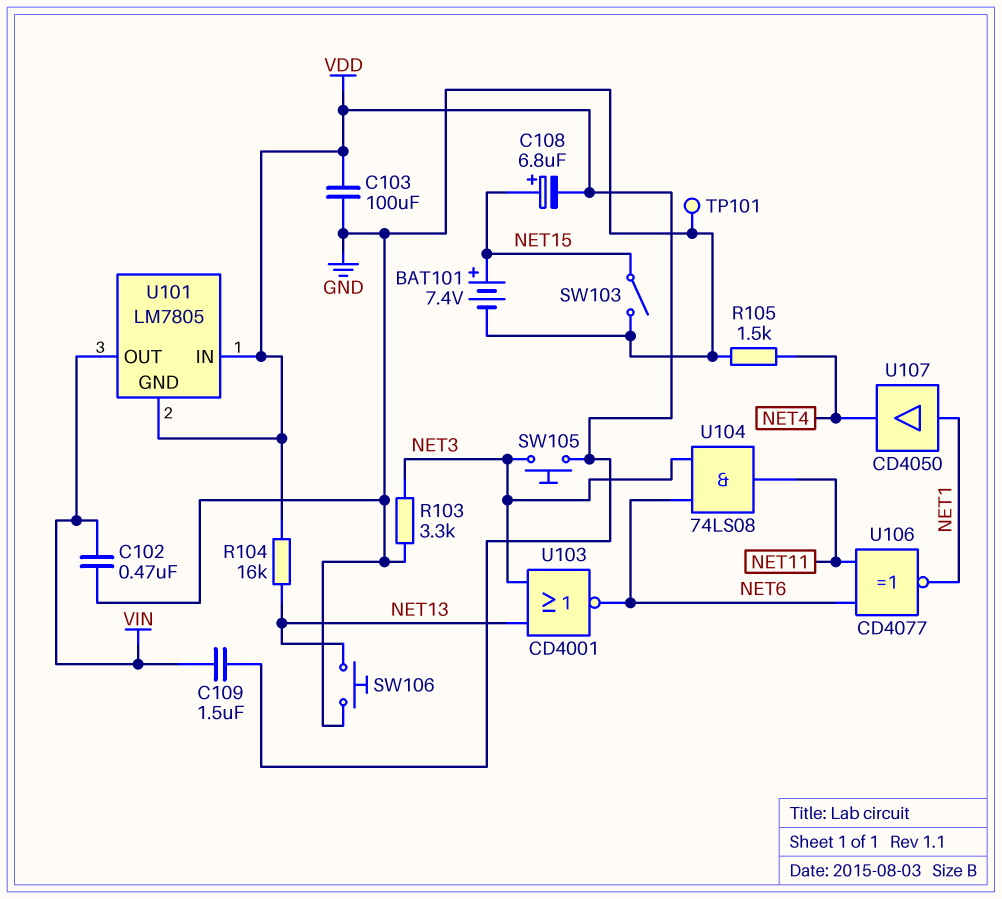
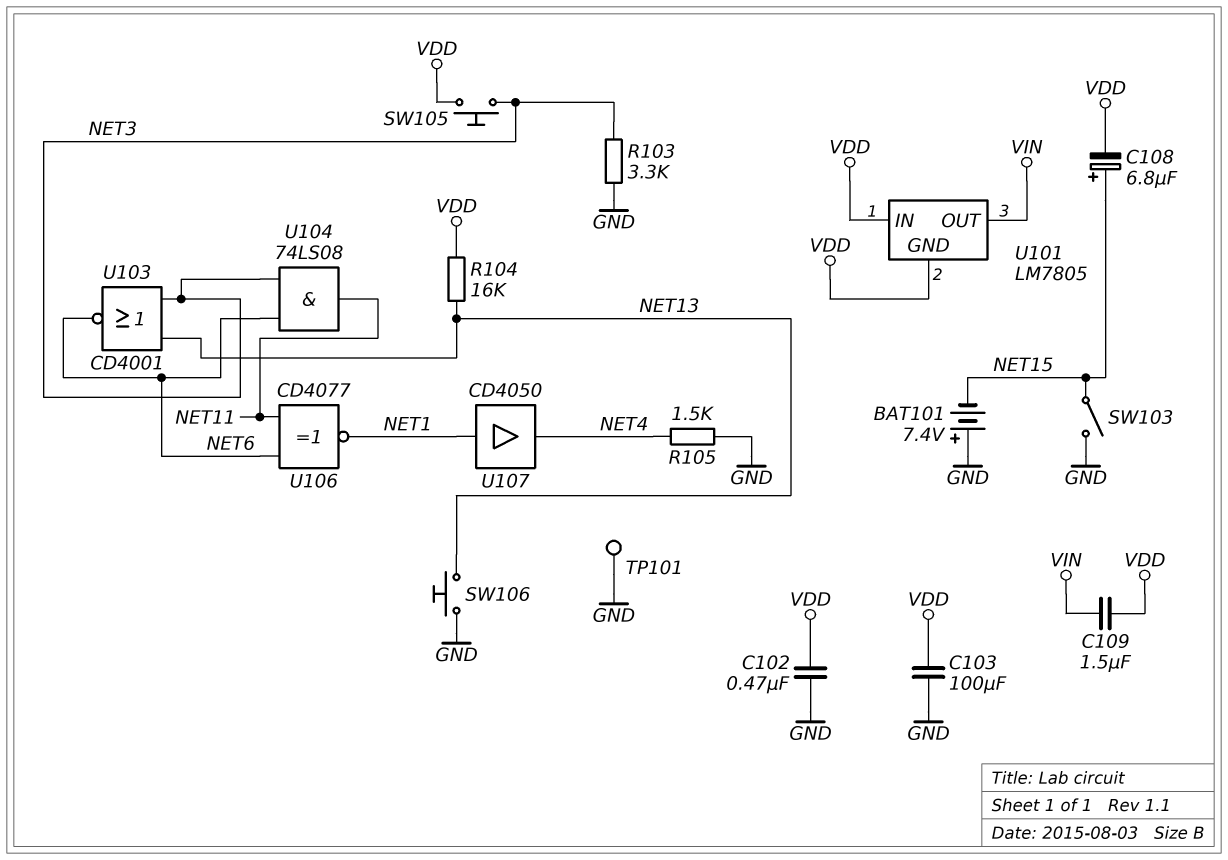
BAT101: 7.4V (plus NET15, minus GND) -> 7.4V (plus GND, minus NET15)
C102: 470nF (GND, VIN) -> 470nF (GND, VDD)

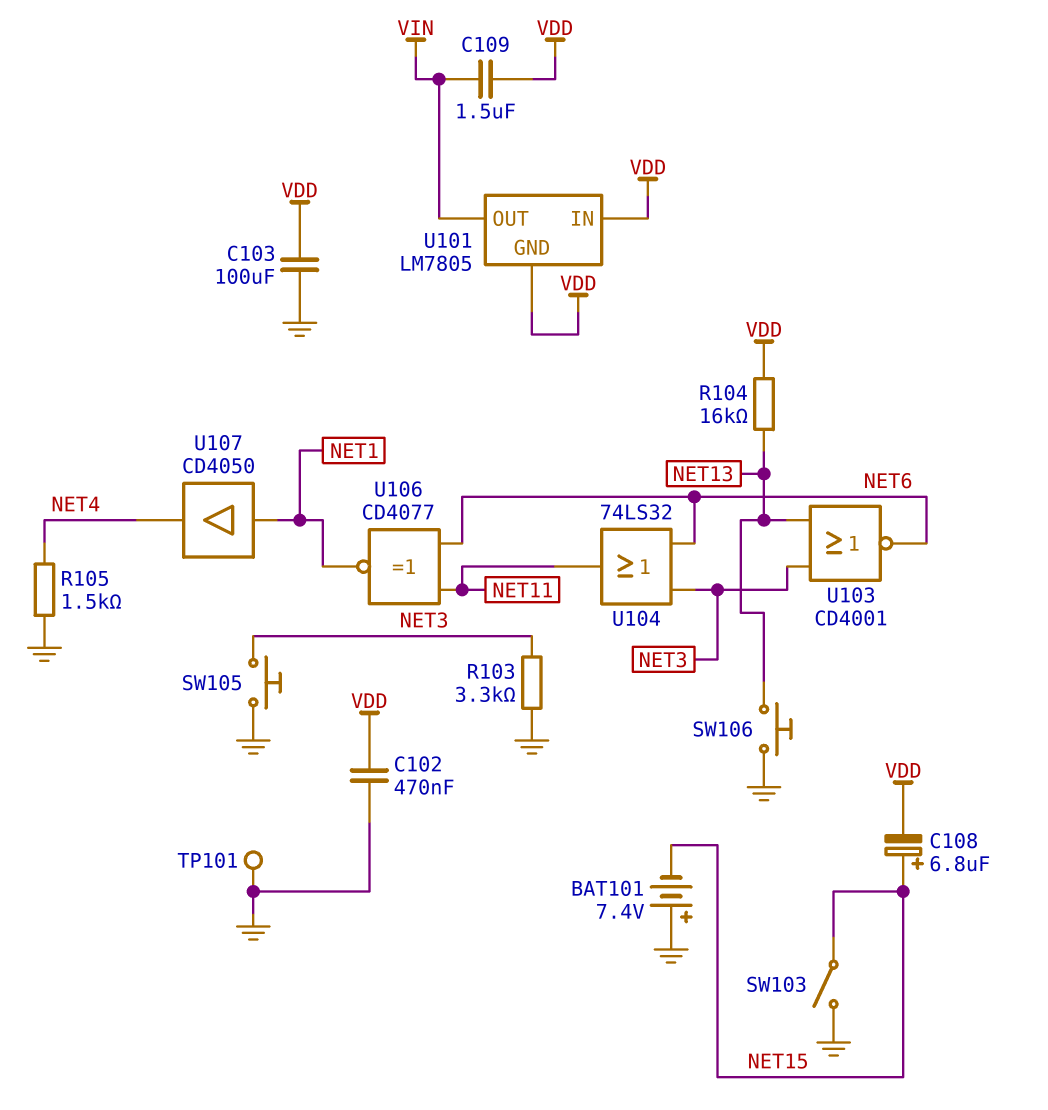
SW105: button (NET3, VDD) -> button (GND, NET3)
U104: AND 74LS08 (in NET3, in NET6, out NET11) -> OR 74LS32 (in NET3, in NET6, out NET11)

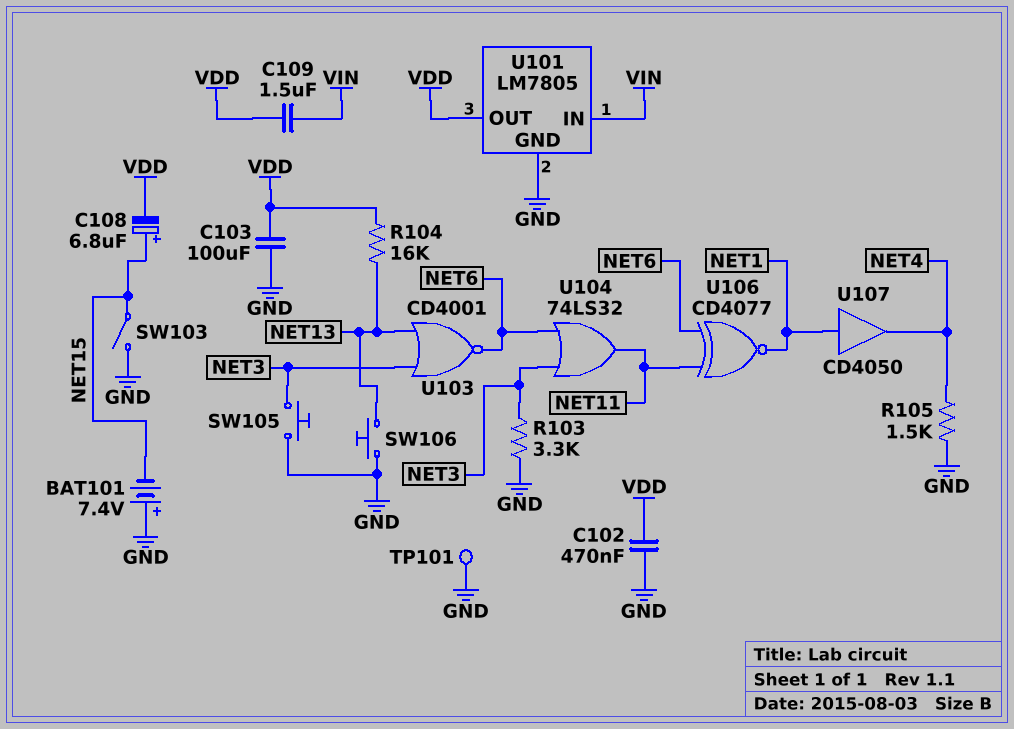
U101 pin GND: VDD -> GND
U101 pin IN: VDD -> VIN
U101 pin OUT: VIN -> VDD

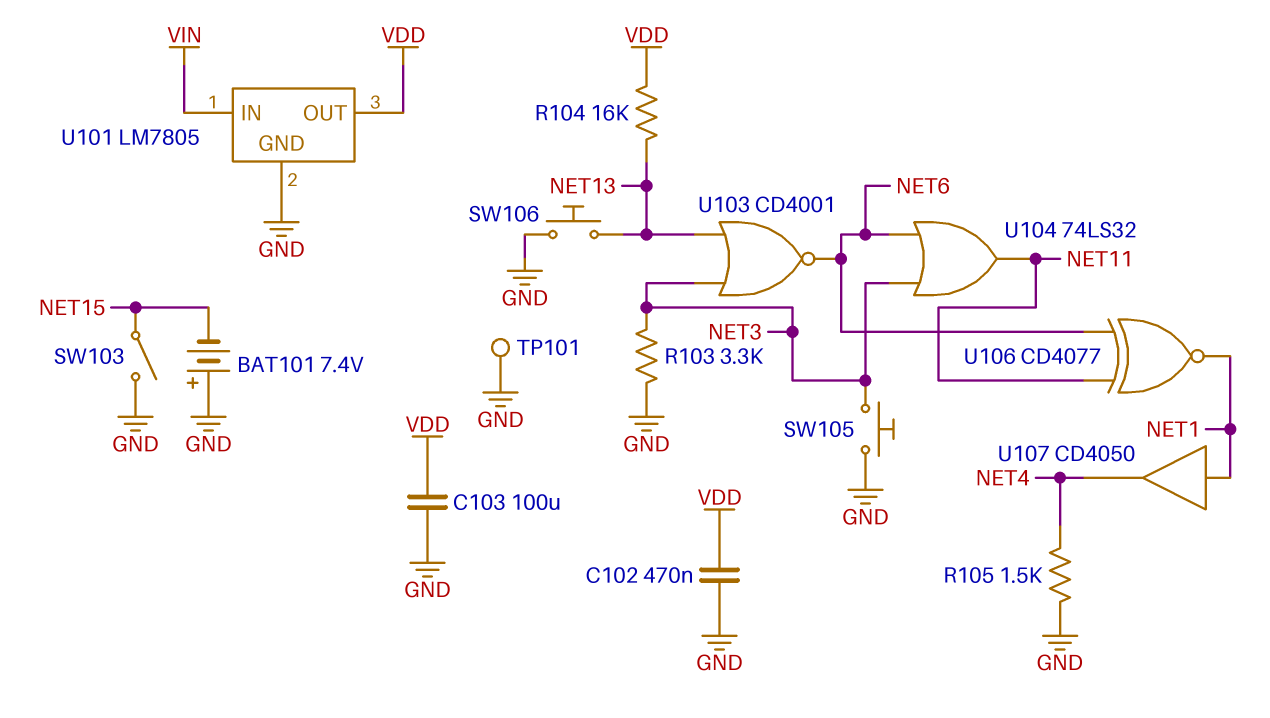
C108: 6.8uF (plus NET15, minus VDD) -> none
C109: 1.5uF (VDD, VIN) -> none

